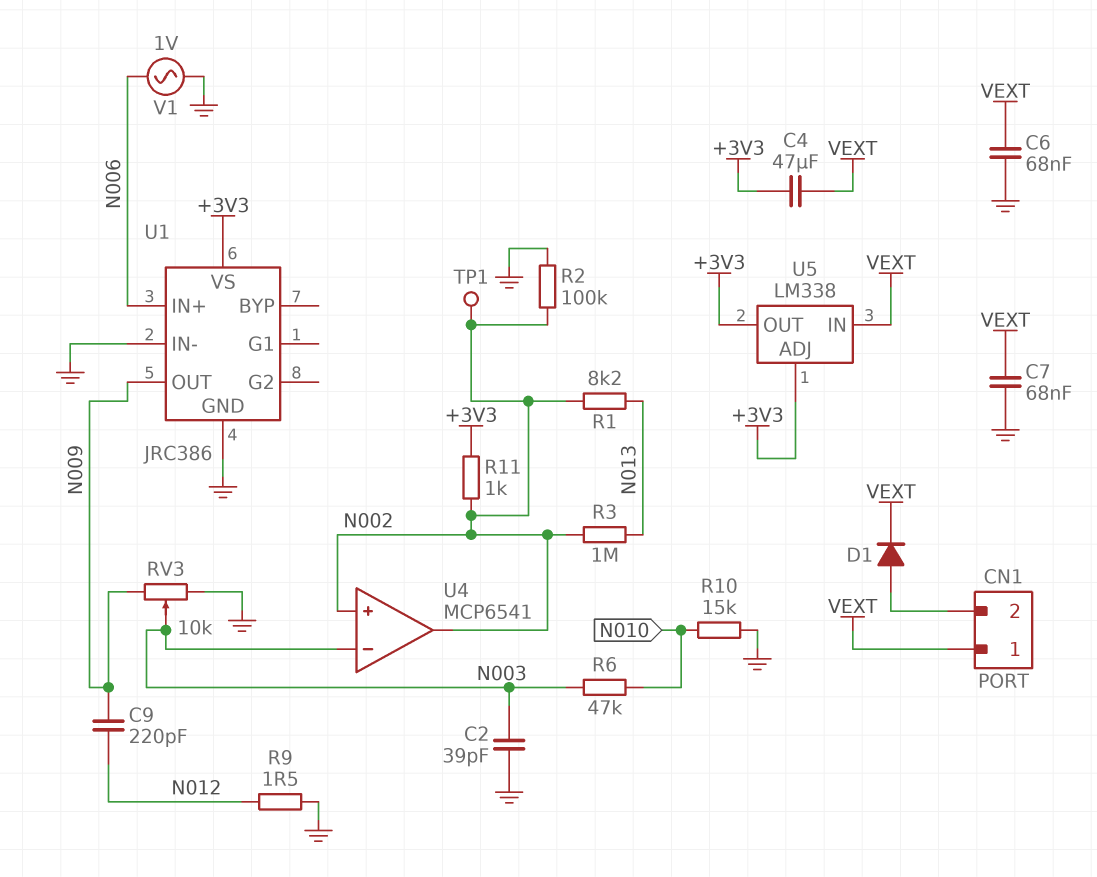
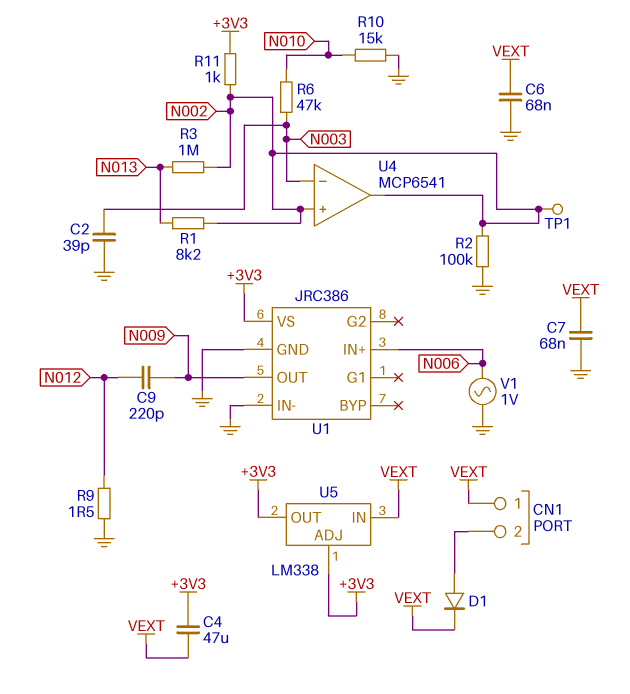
RV3: 10k (GND, N009, wiper N003) -> none

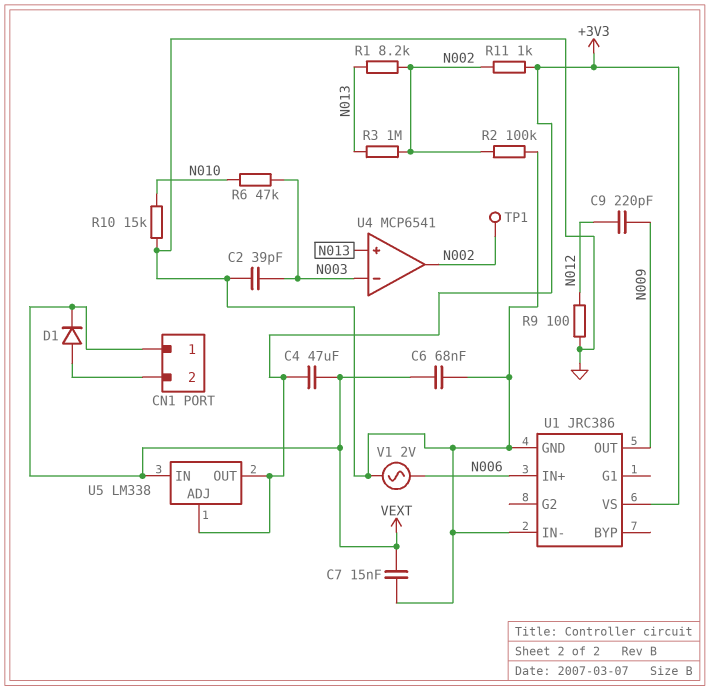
C7: 68nF (GND, VEXT) -> 15nF (GND, VEXT)
R9: 1.5 (GND, N012) -> 100 (GND, N012)
U4 pin in+: N002 -> N013
V1: AC 1V (GND, N006) -> AC 2V (GND, N006)

